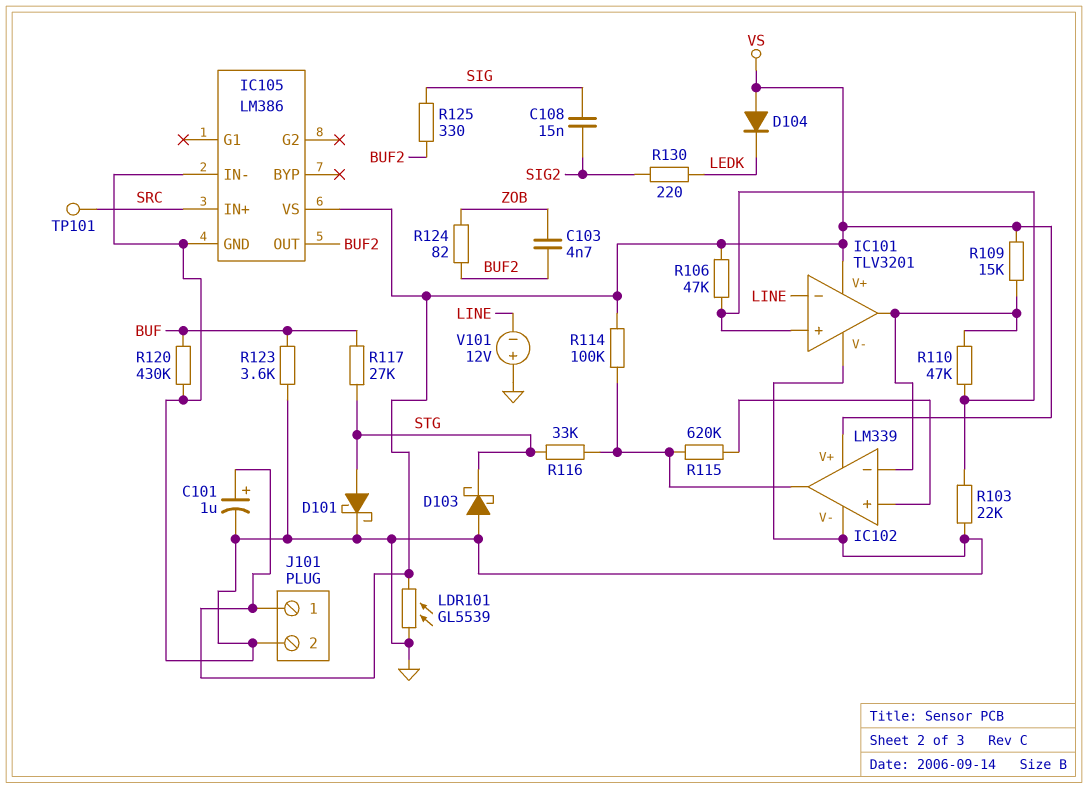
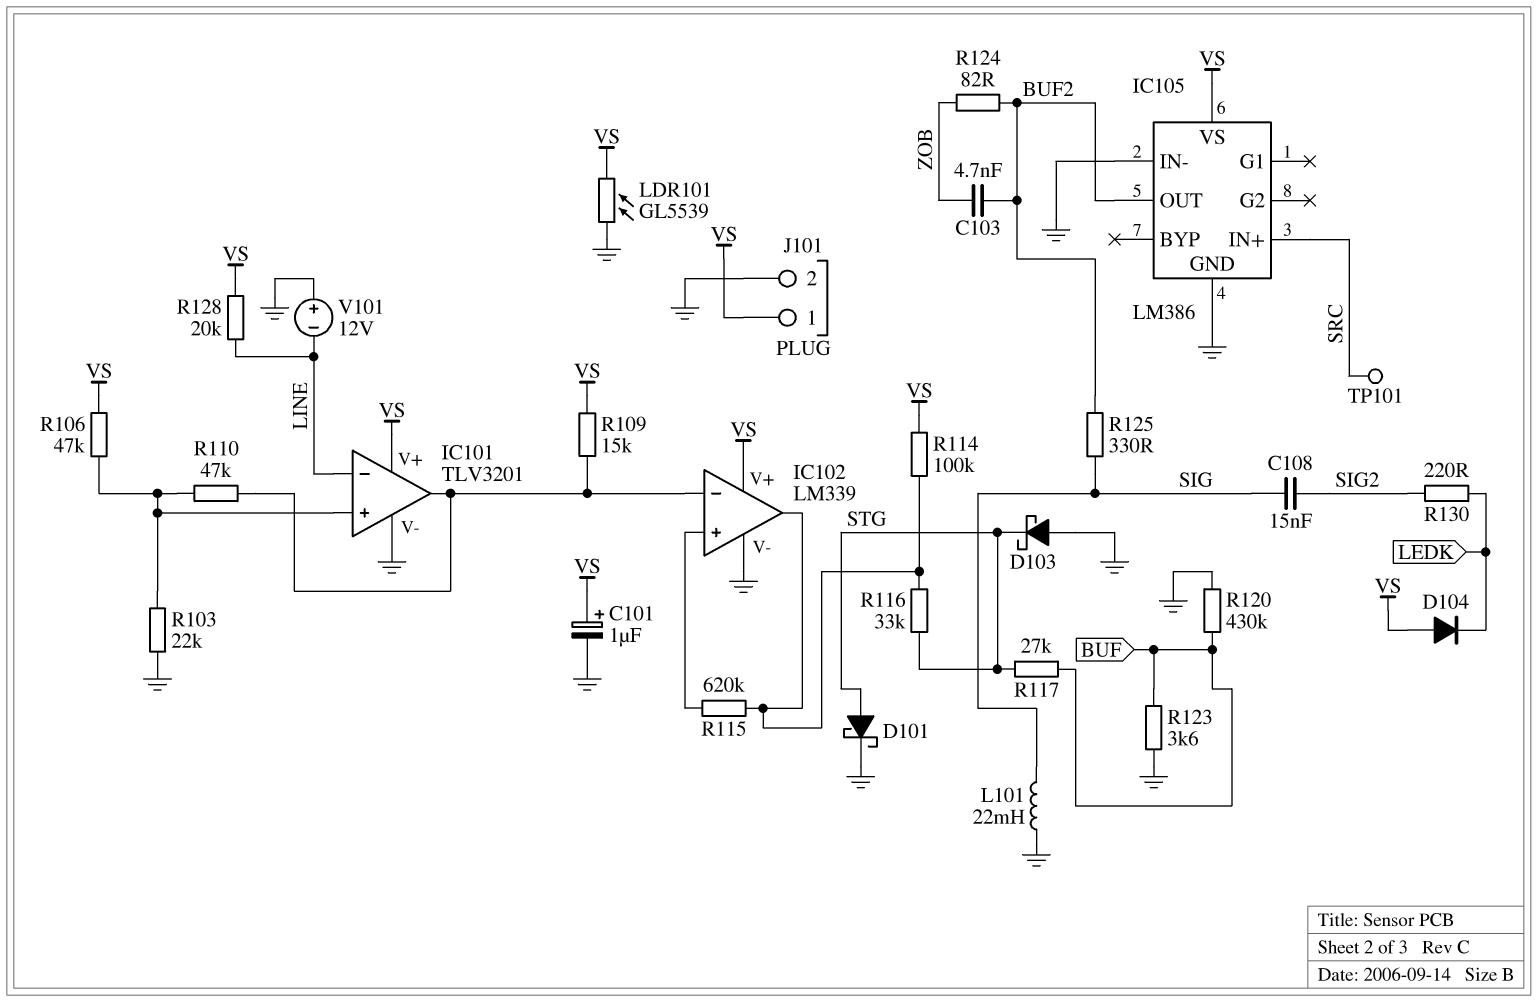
L101: none -> 22mH (GND, SIG)
R128: none -> 20k (LINE, VS)

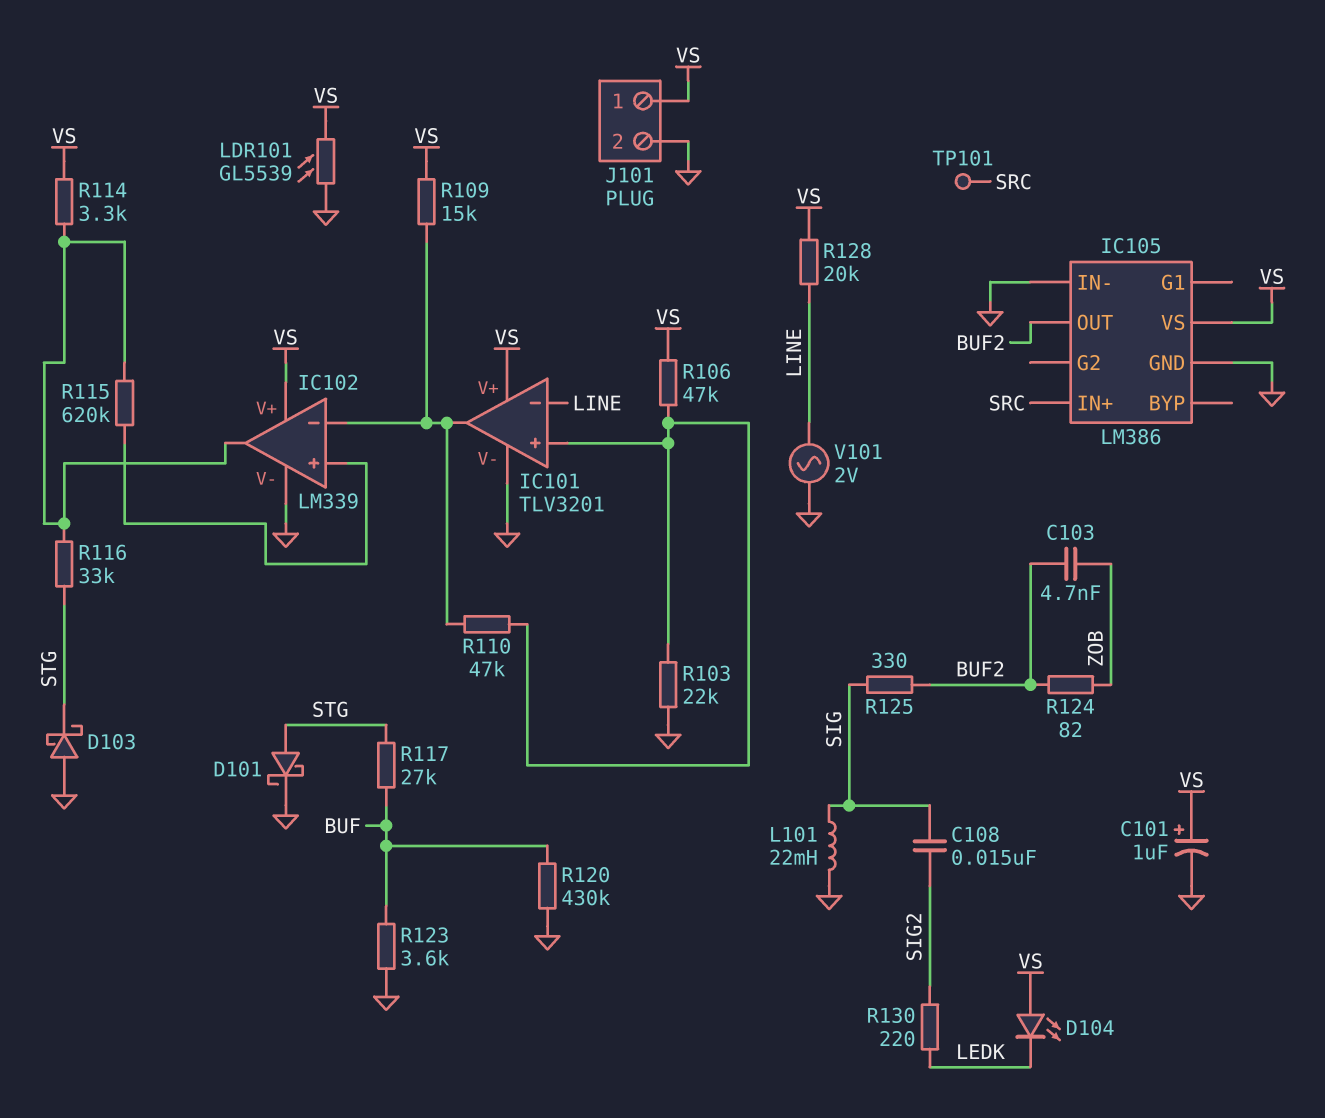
D104: diode (A VS, K LEDK) -> LED (A VS, K LEDK)
R114: 100k (IC102/out, VS) -> 3.3k (IC102/out, VS)
V101: 12V (plus GND, minus LINE) -> AC 2V (GND, LINE)

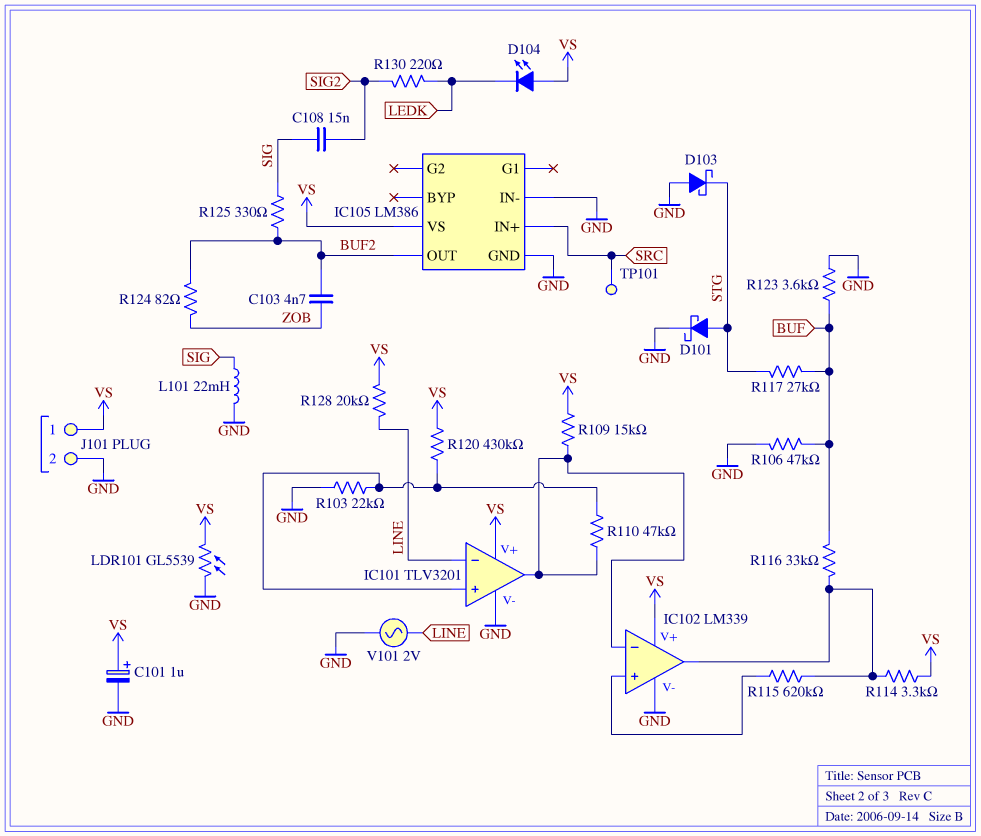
R106: 47k (IC101/in+, VS) -> 47k (BUF, GND)
R116: 33k (IC102/out, STG) -> 33k (BUF, IC102/out)
R120: 430k (BUF, GND) -> 430k (IC101/in+, VS)

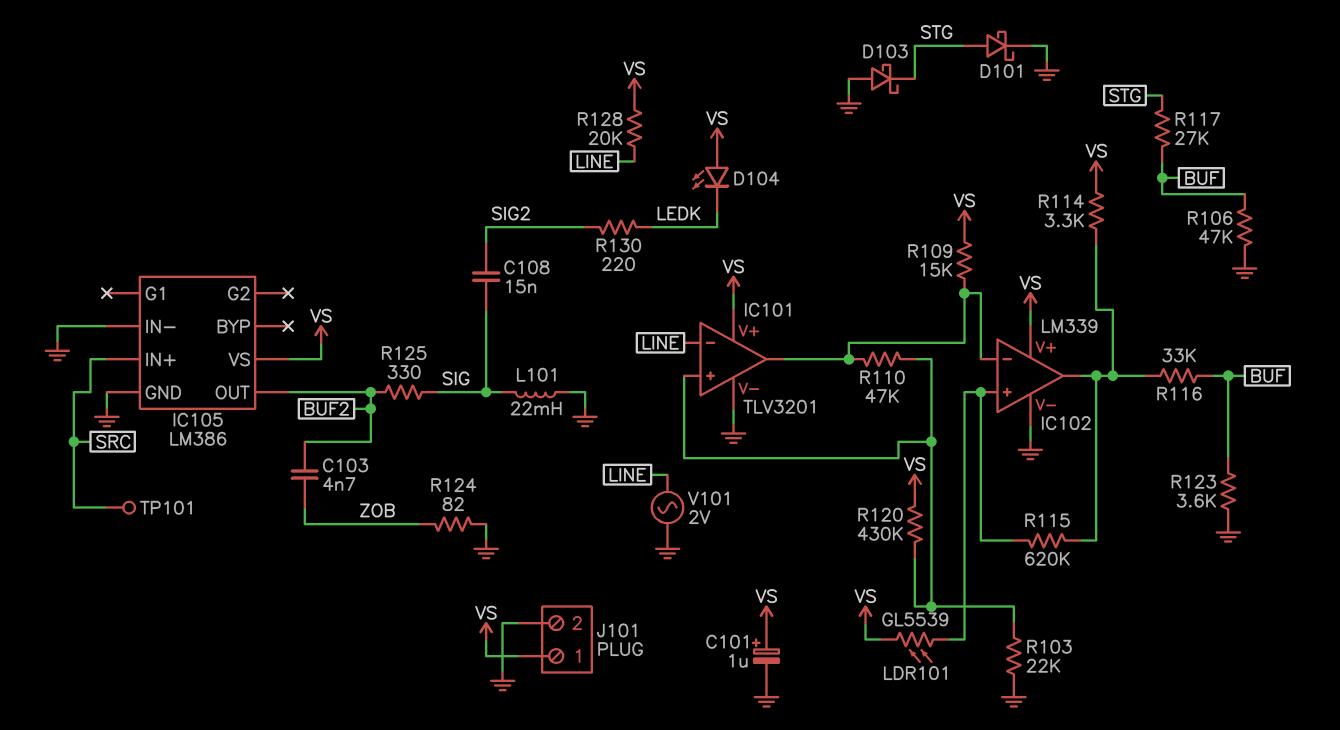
LDR101: GL5539 (GND, VS) -> GL5539 (IC102/in+, VS)
R124: 82 (BUF2, ZOB) -> 82 (GND, ZOB)

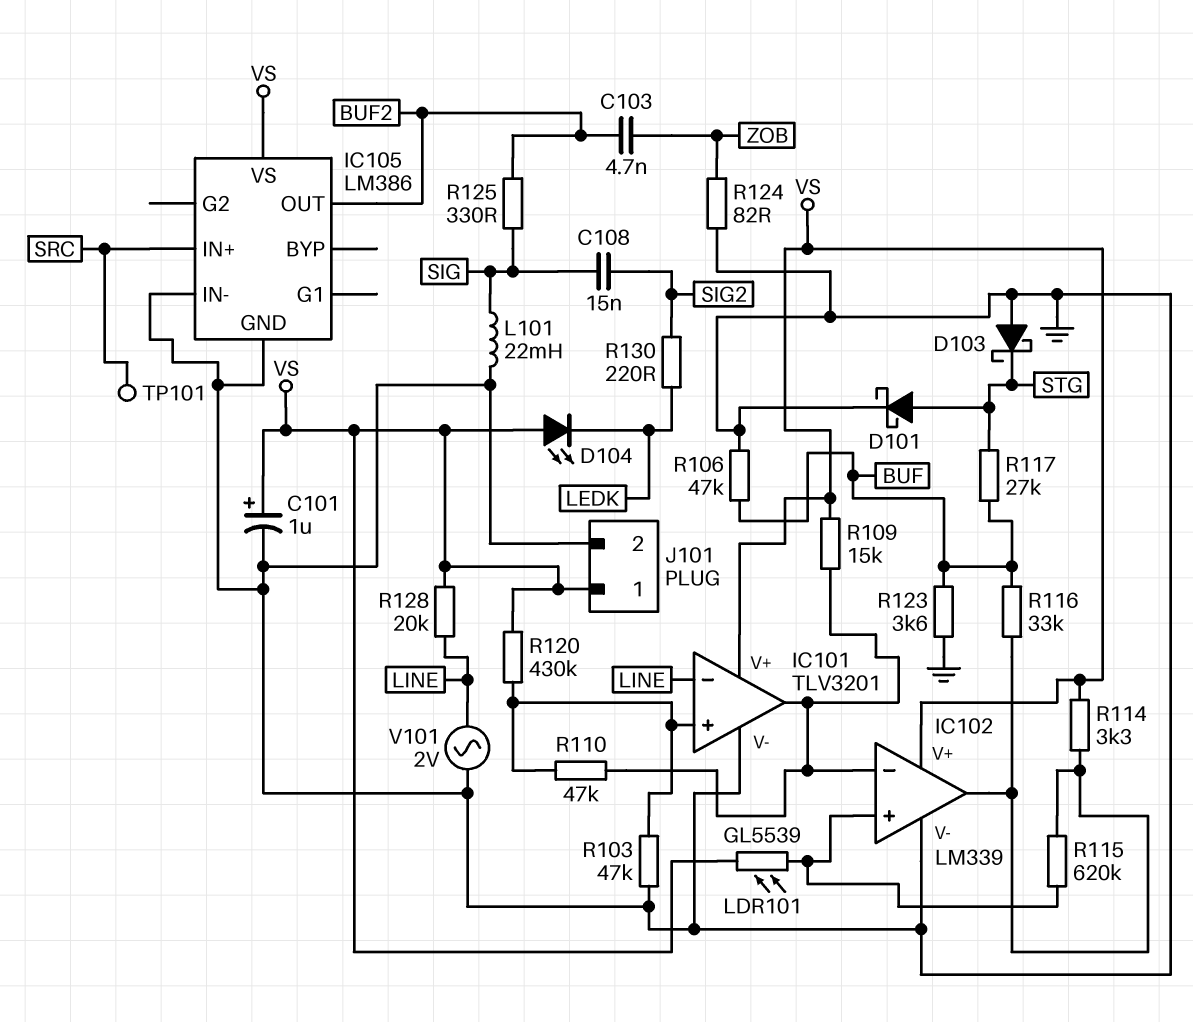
R103: 22k (GND, IC101/in+) -> 47k (GND, IC101/in+)

